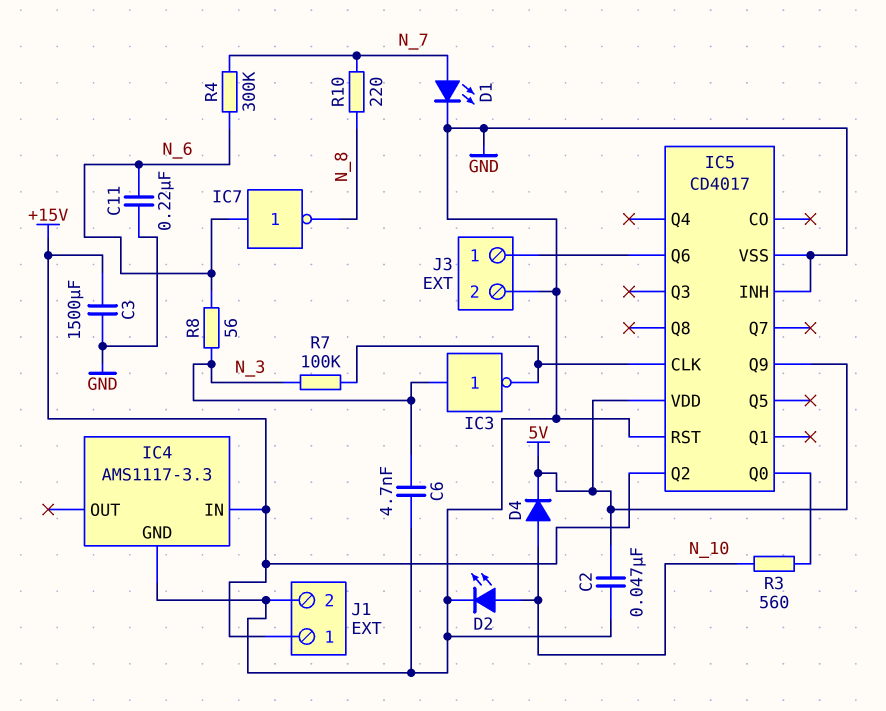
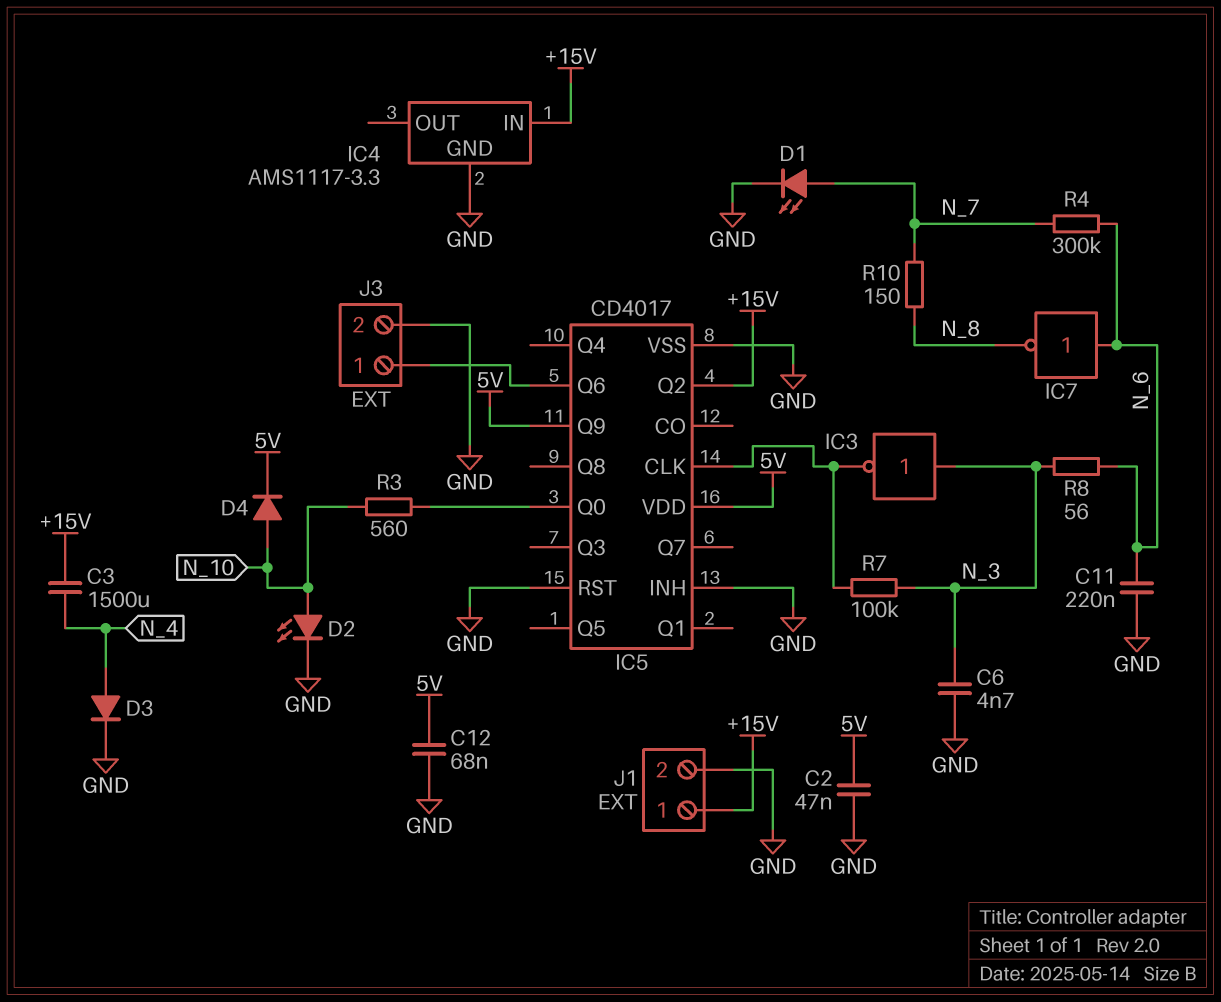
C3: 1500uF (+15V, GND) -> 1500uF (+15V, N_4)
C12: none -> 68nF (5V, GND)
D3: none -> diode (A N_4, K GND)
R10: 220 (N_7, N_8) -> 150 (N_7, N_8)

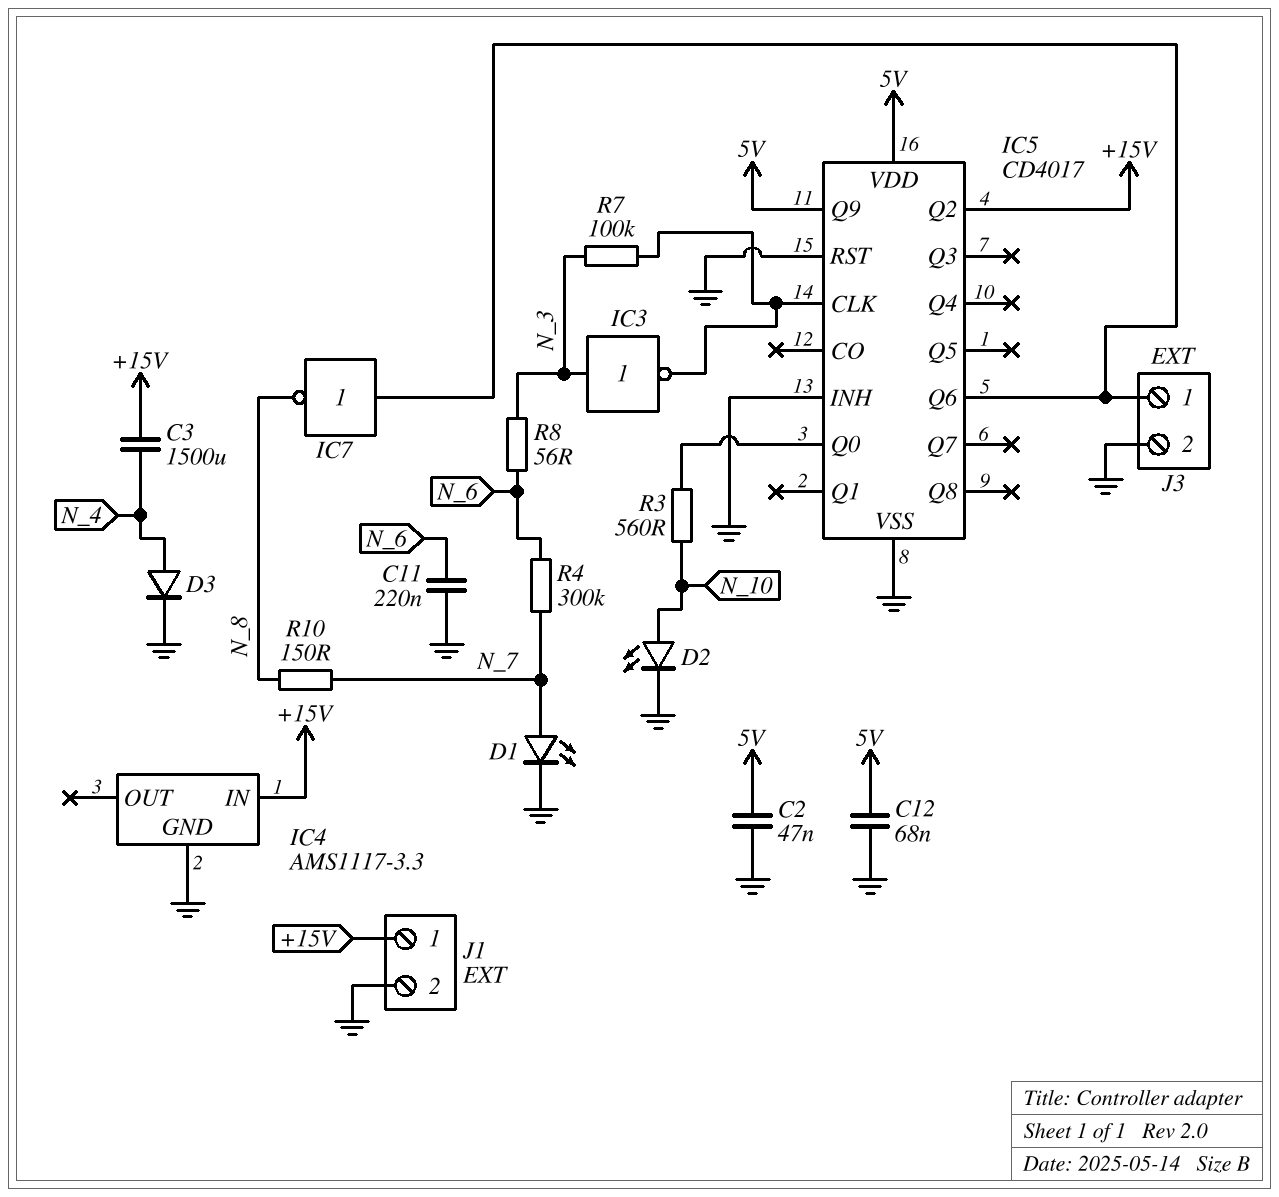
C6: 4.7nF (GND, N_3) -> none
D4: diode (A N_10, K 5V) -> none
IC7: NOT (in N_6, out N_8) -> NOT (in IC5/Q6, out N_8)

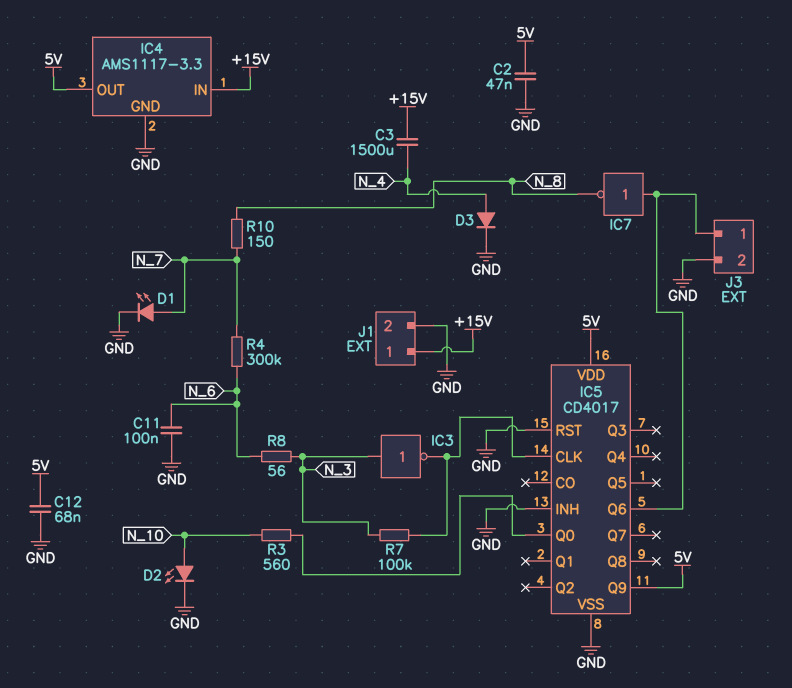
C11: 220nF (GND, N_6) -> 100nF (GND, N_6)
IC4 pin OUT: none -> 5V
IC5 pin Q2: +15V -> none

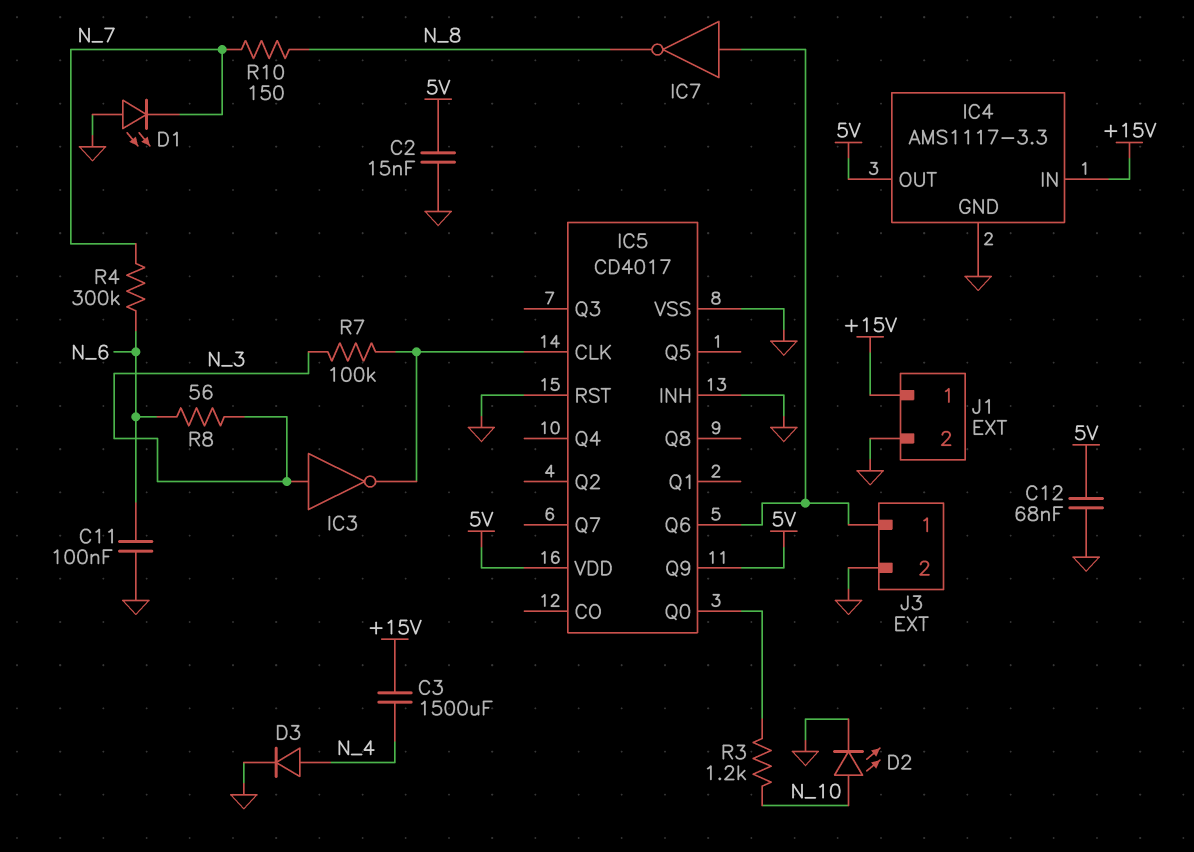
C2: 47nF (5V, GND) -> 15nF (5V, GND)
D1: LED (A N_7, K GND) -> LED (A GND, K N_7)
R3: 560 (IC5/Q0, N_10) -> 1.2k (IC5/Q0, N_10)

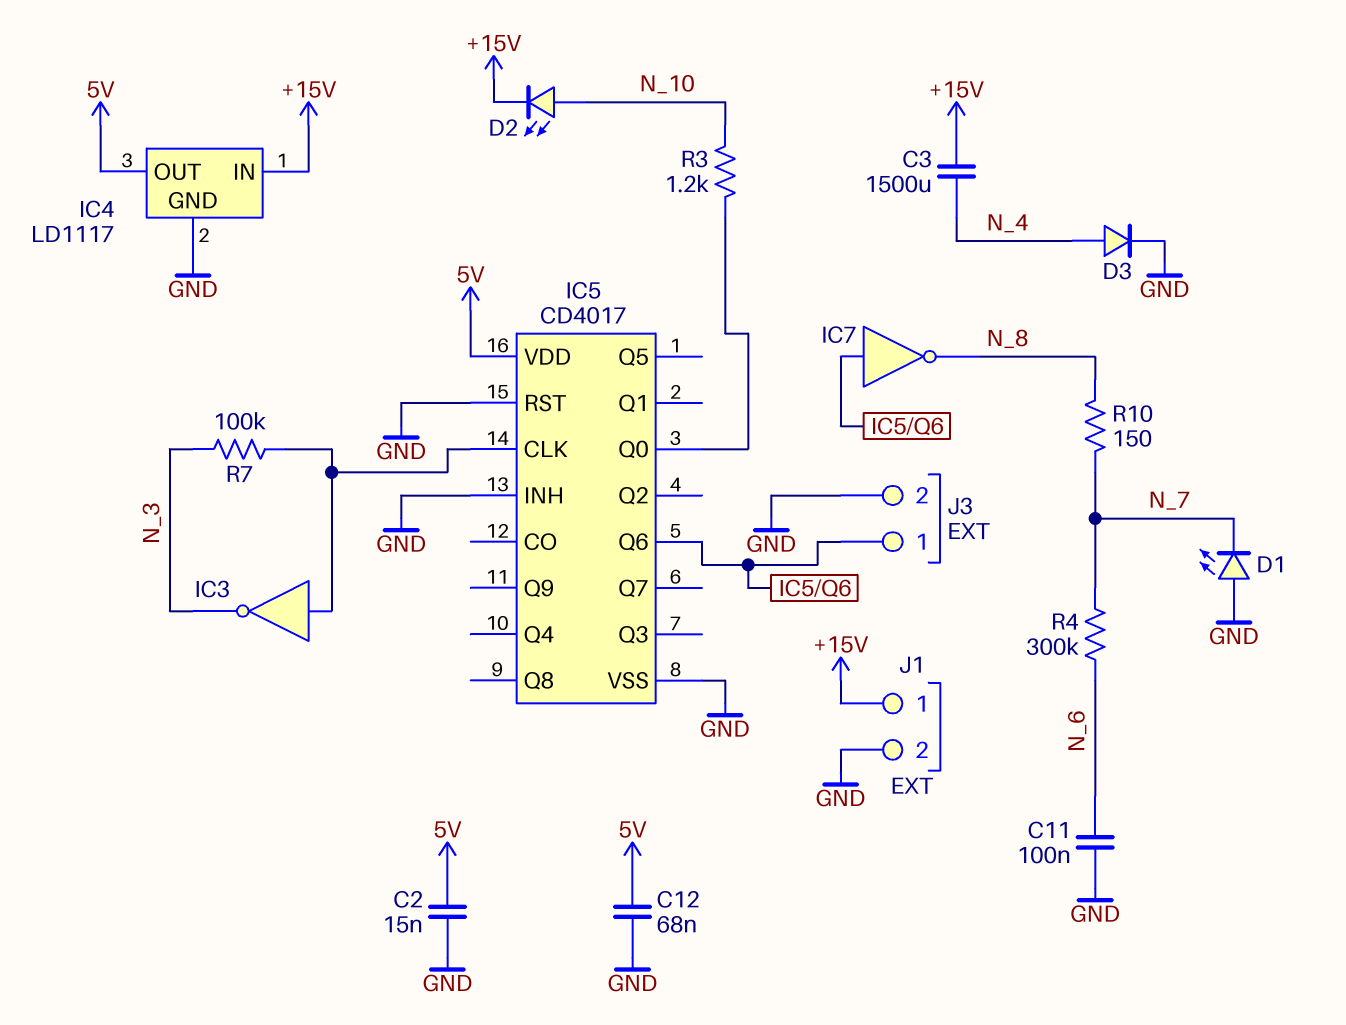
D2: LED (A N_10, K GND) -> LED (A N_10, K +15V)
IC3: NOT (in N_3, out IC5/CLK) -> NOT (in IC5/CLK, out N_3)
IC4: AMS1117-3.3 -> LD1117
IC5 pin Q9: 5V -> none
R8: 56 (N_3, N_6) -> none

